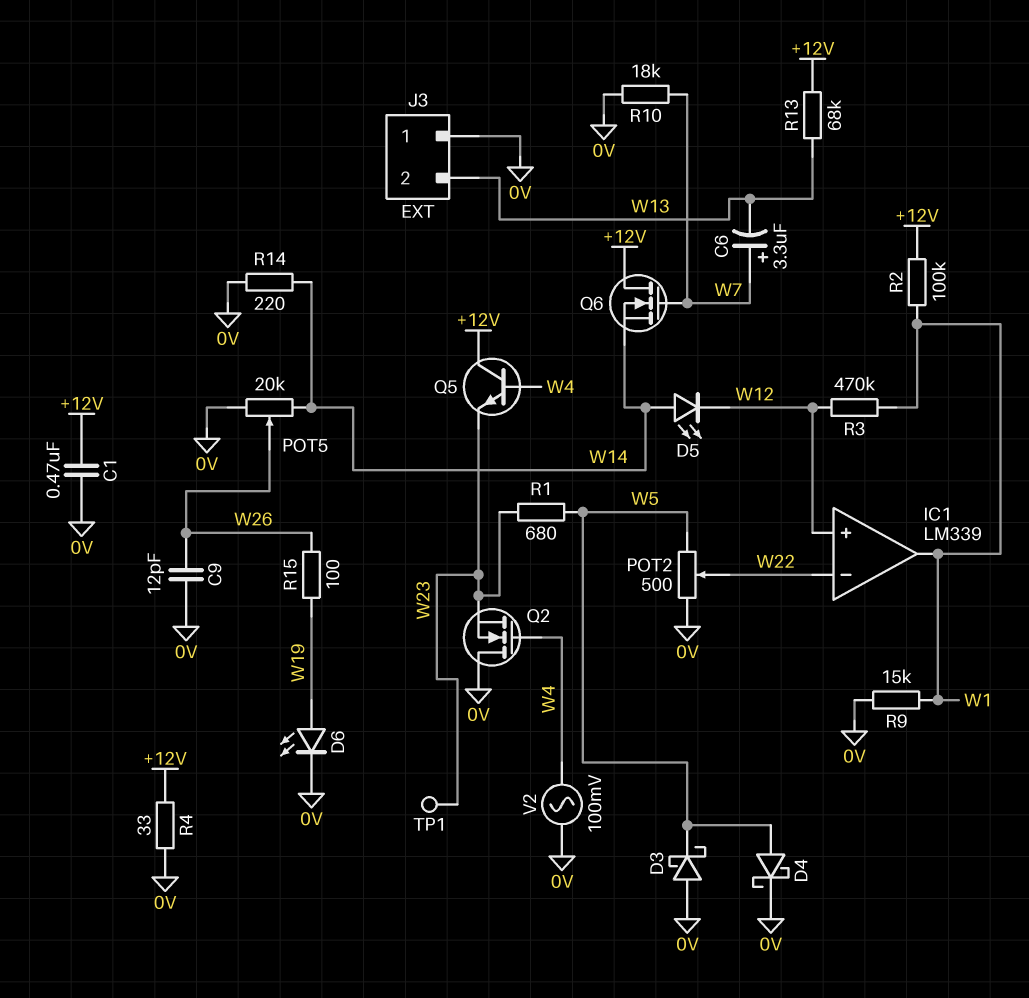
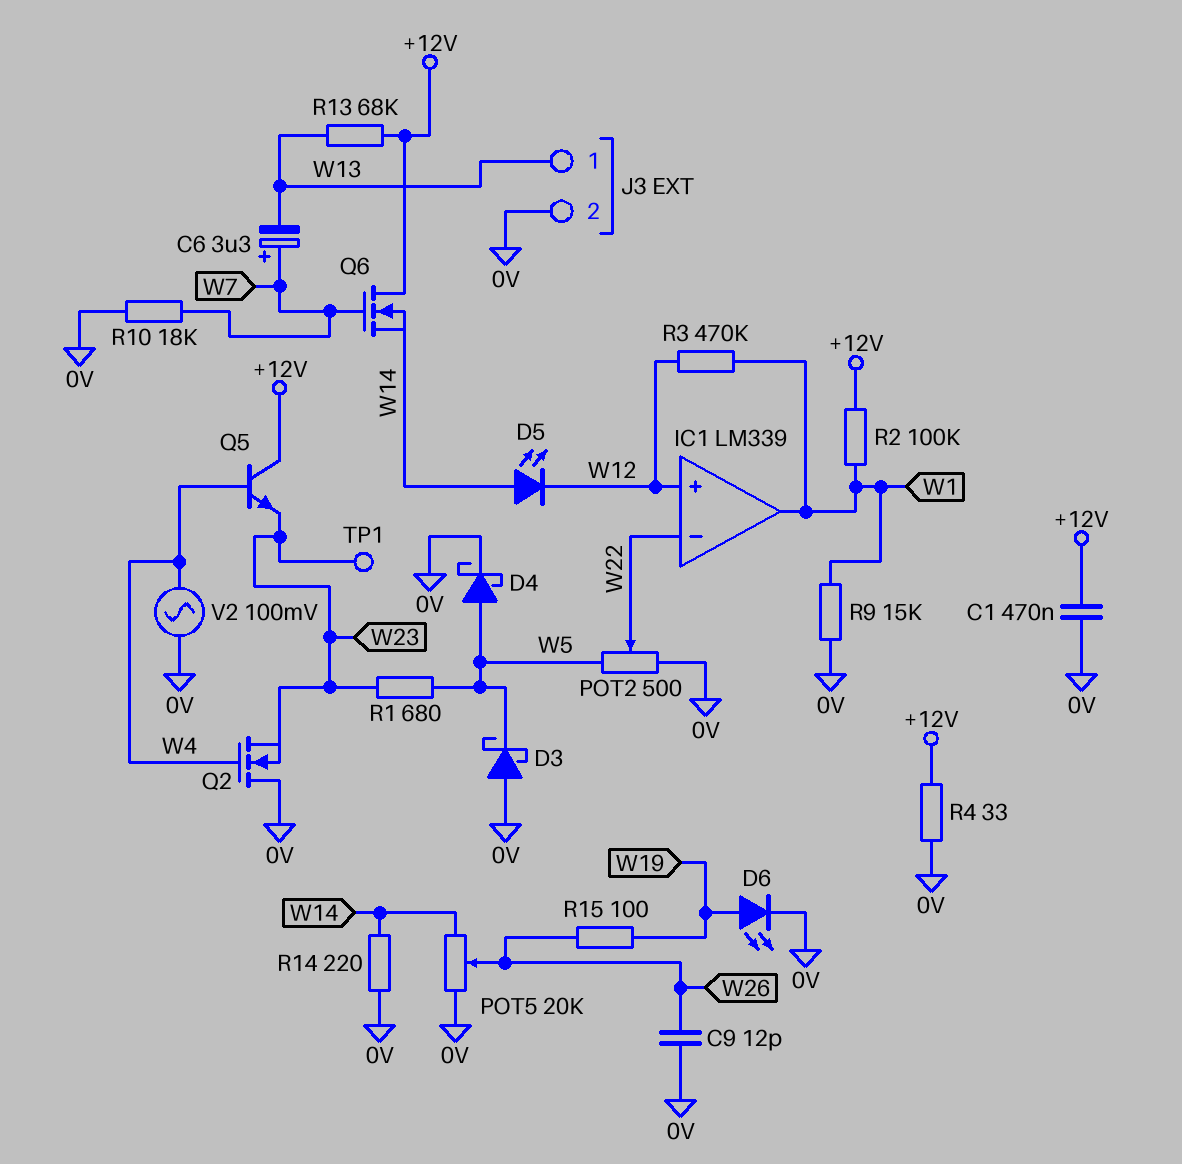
J3 pin 1: 0V -> W13
J3 pin 2: W13 -> 0V

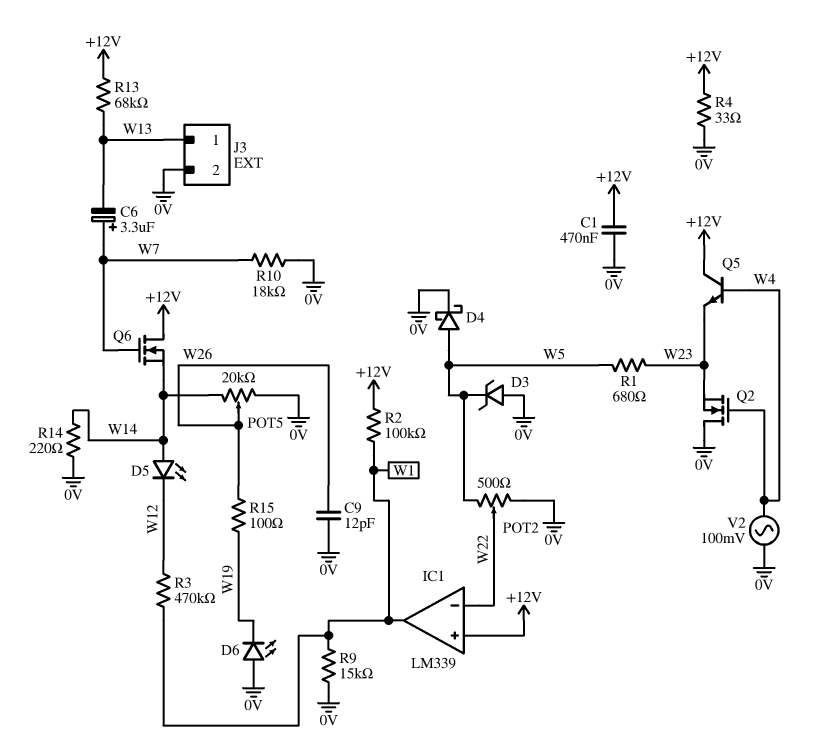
D3: schottky (A 0V, K W5) -> zener (A 0V, K W5)
D6: LED (A W19, K 0V) -> LED (A 0V, K W19)
IC1 pin in+: W12 -> +12V
TP1: test point (W23) -> none

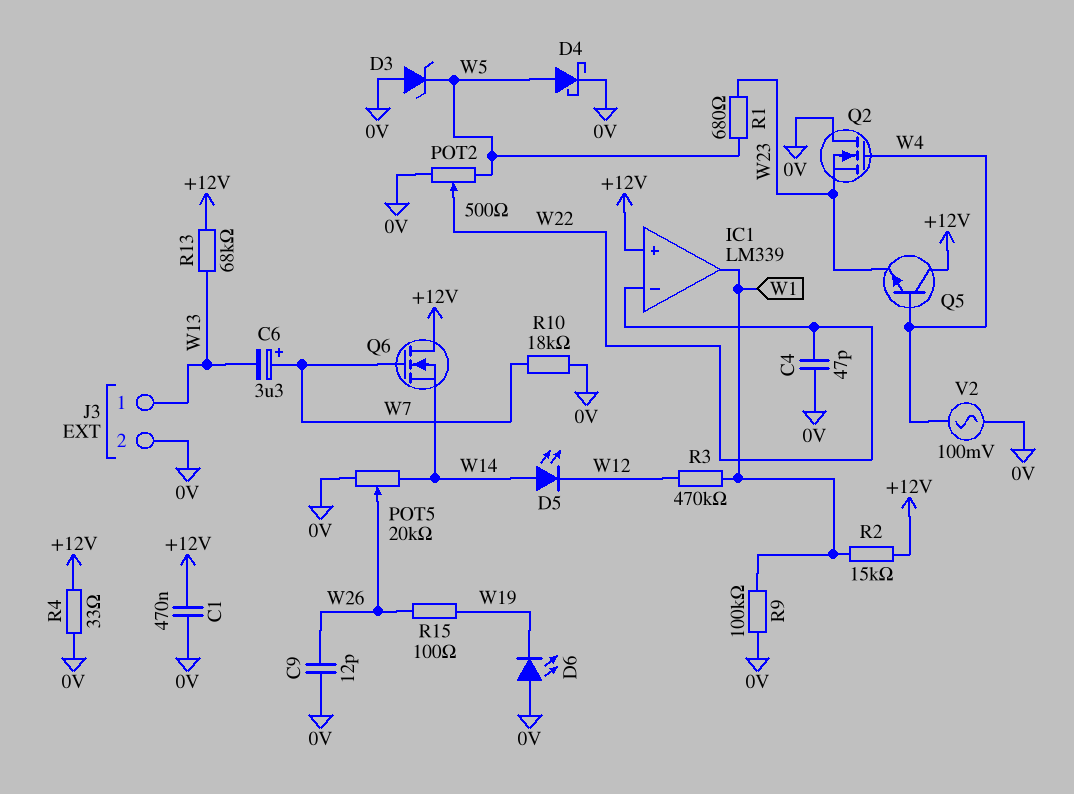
C4: none -> 47pF (0V, W22)
R2: 100k (+12V, W1) -> 15k (+12V, W1)
R9: 15k (0V, W1) -> 100k (0V, W1)
R14: 220 (0V, W14) -> none

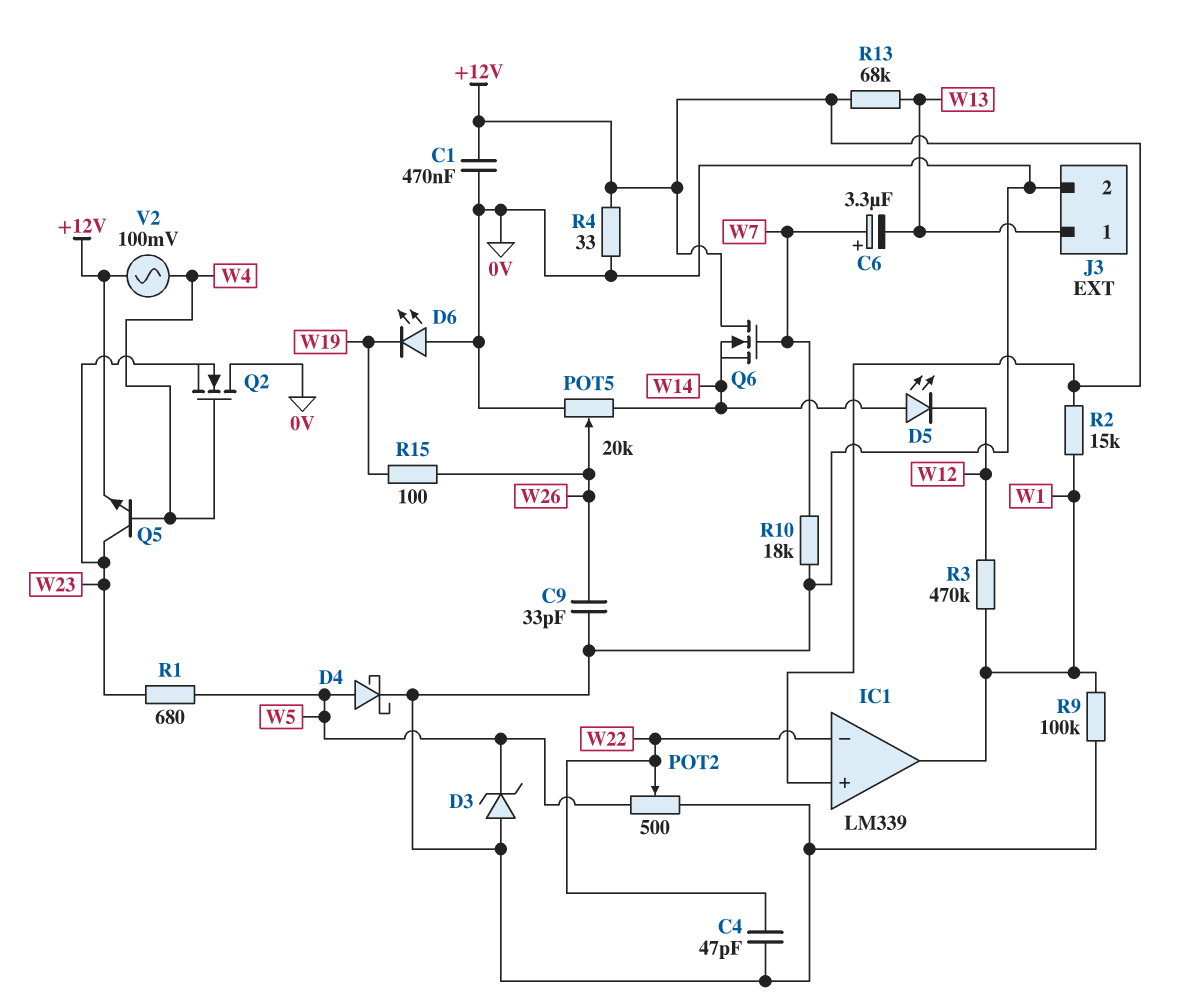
C9: 12pF (0V, W26) -> 33pF (0V, W26)
Q5: NPN (B W4, C +12V, E W23) -> NPN (B W4, C W23, E +12V)
V2: AC 100mV (0V, W4) -> AC 100mV (+12V, W4)

